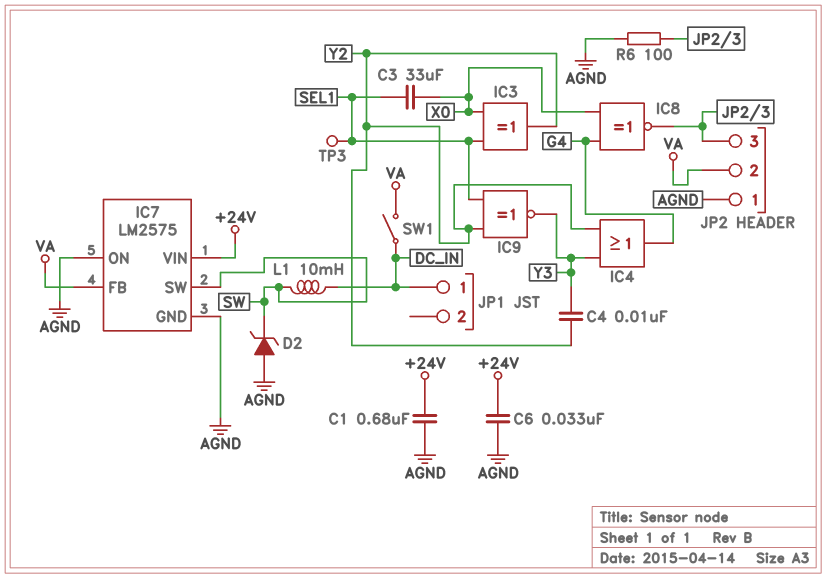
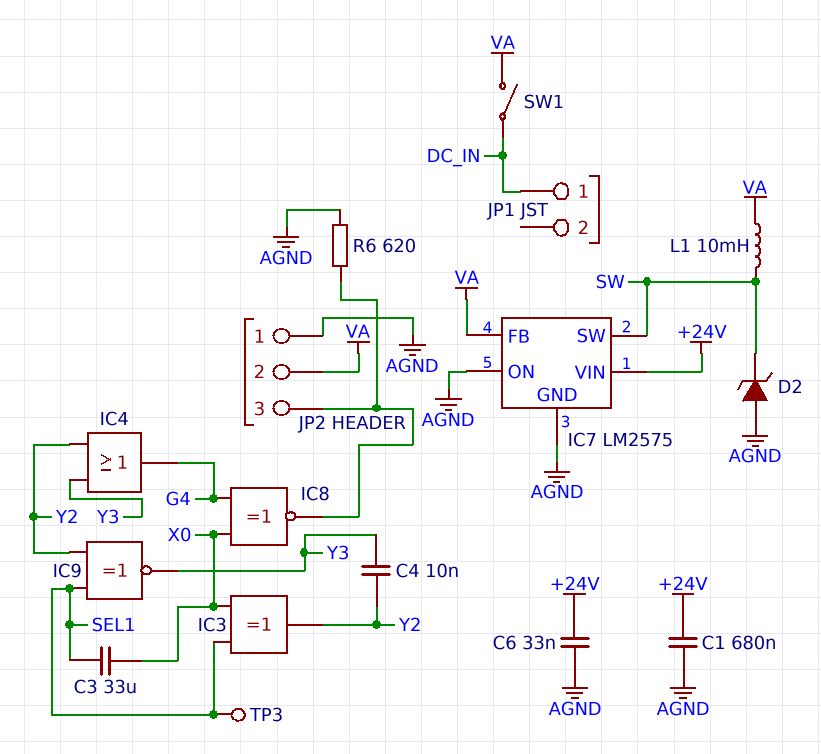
L1: 10mH (DC_IN, SW) -> 10mH (SW, VA)
R6: 100 (AGND, JP2/3) -> 620 (AGND, JP2/3)

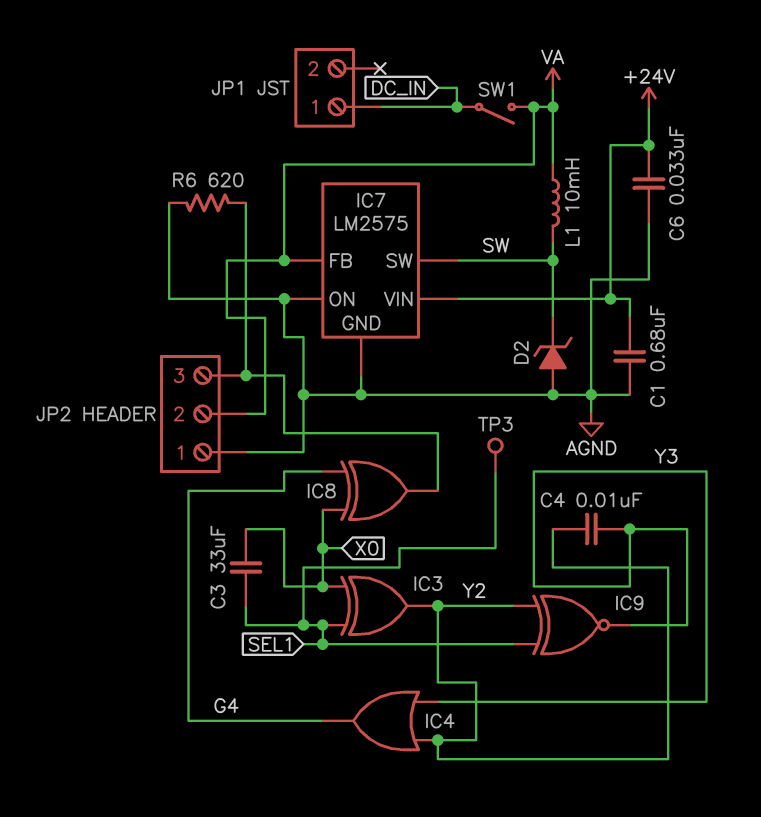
IC8: XNOR (in G4, in X0, out JP2/3) -> XOR (in G4, in X0, out JP2/3)

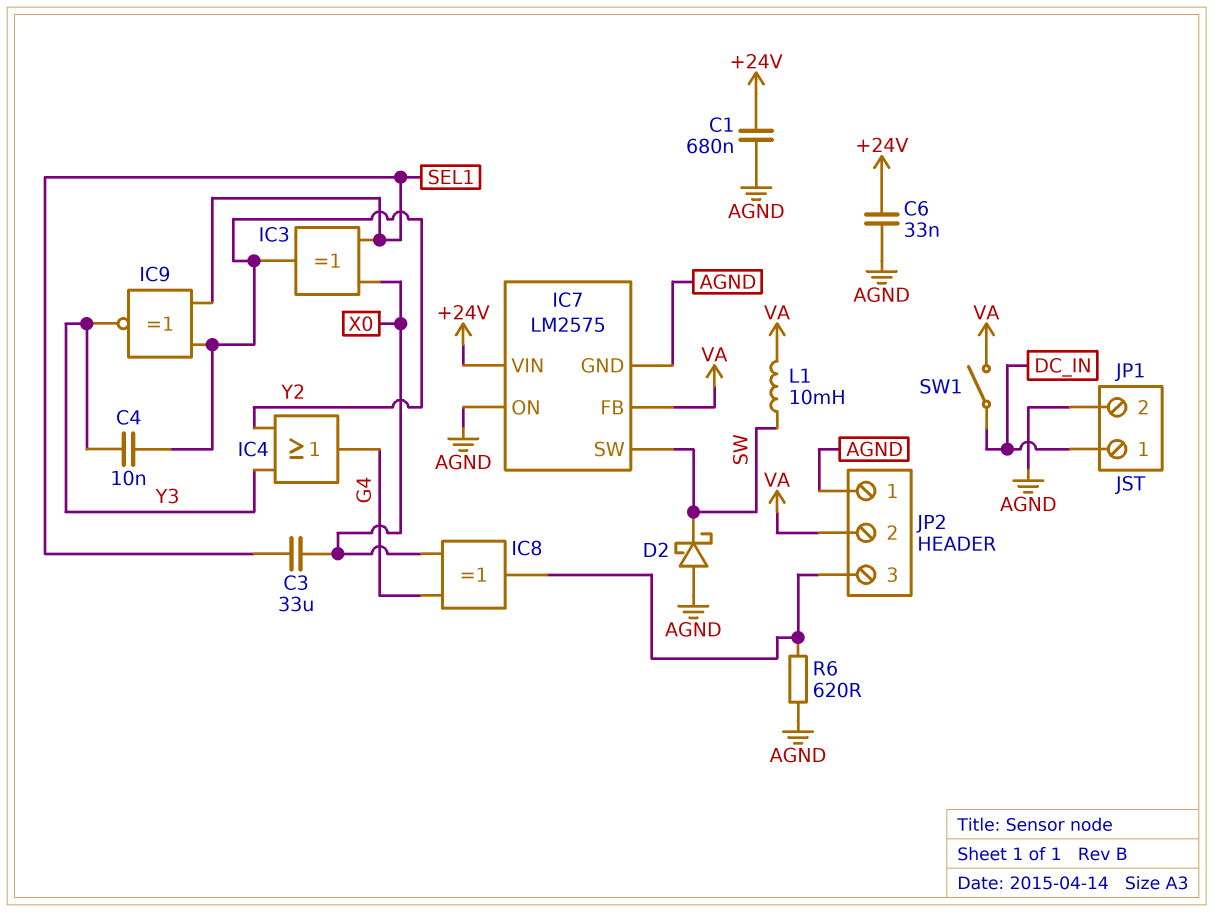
D2: zener (A AGND, K SW) -> schottky (A AGND, K SW)
JP1 pin 2: none -> AGND
TP3: test point (SEL1) -> none

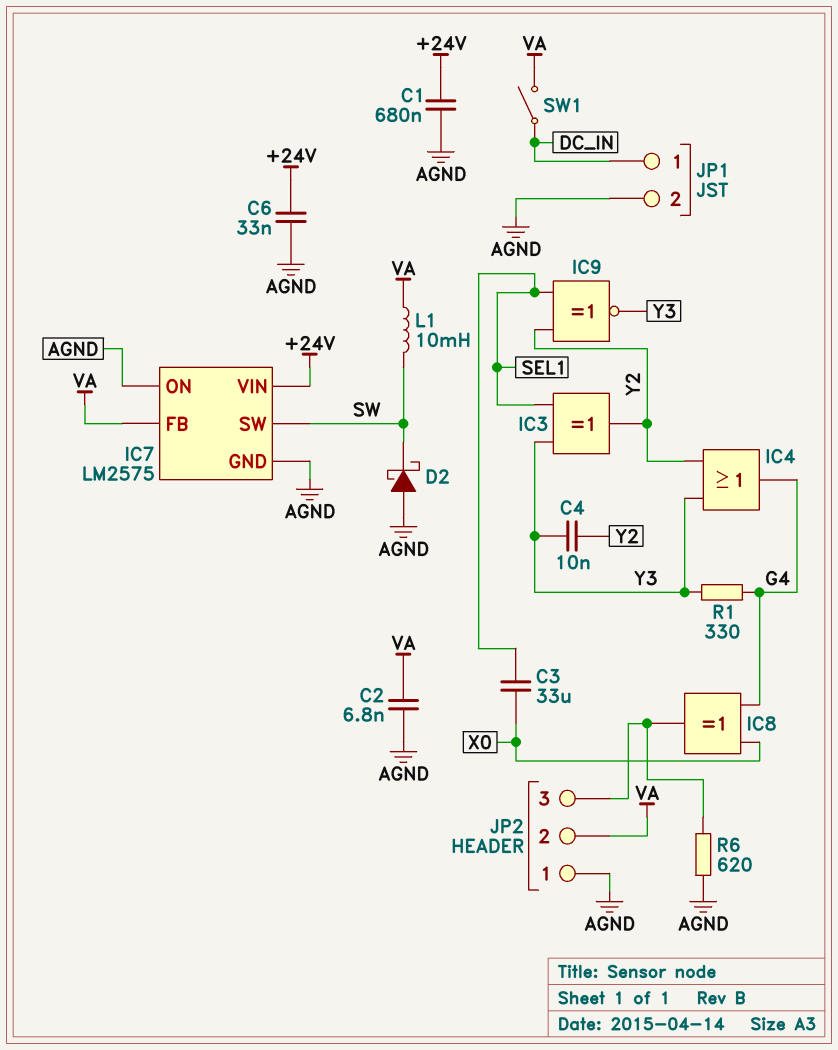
C2: none -> 6.8nF (AGND, VA)
IC3: XOR (in SEL1, in X0, out Y2) -> XOR (in SEL1, in Y3, out Y2)
R1: none -> 330 (G4, Y3)

